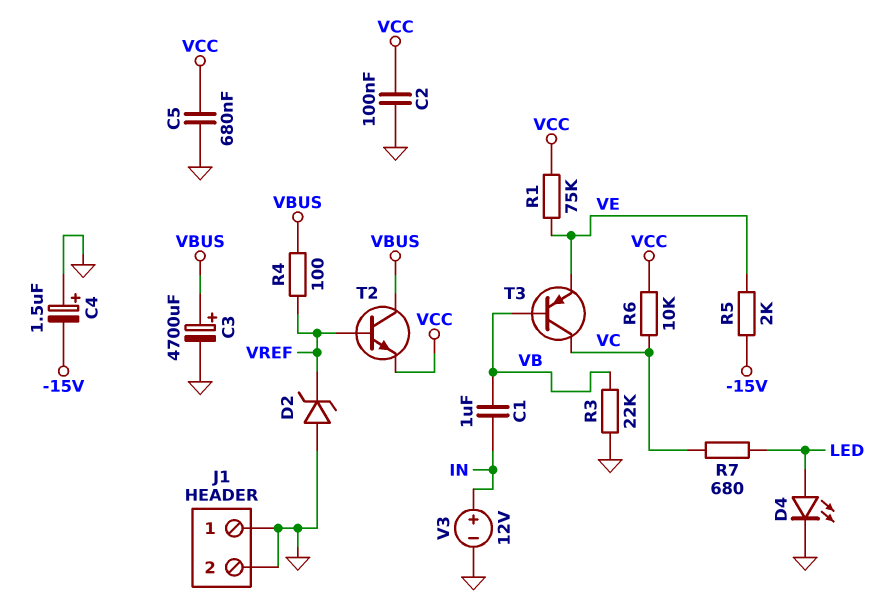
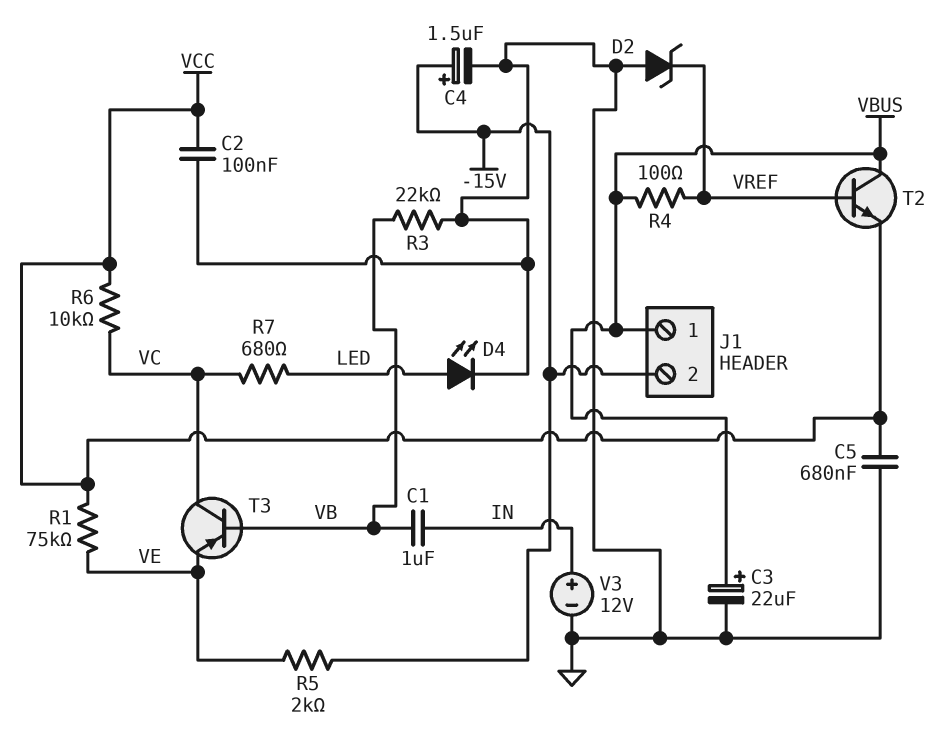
C3: 4700uF (plus VBUS, minus GND) -> 22uF (plus VBUS, minus GND)
C4: 1.5uF (plus GND, minus -15V) -> 1.5uF (plus -15V, minus GND)
J1 pin 1: GND -> VBUS
J1 pin 2: GND -> -15V

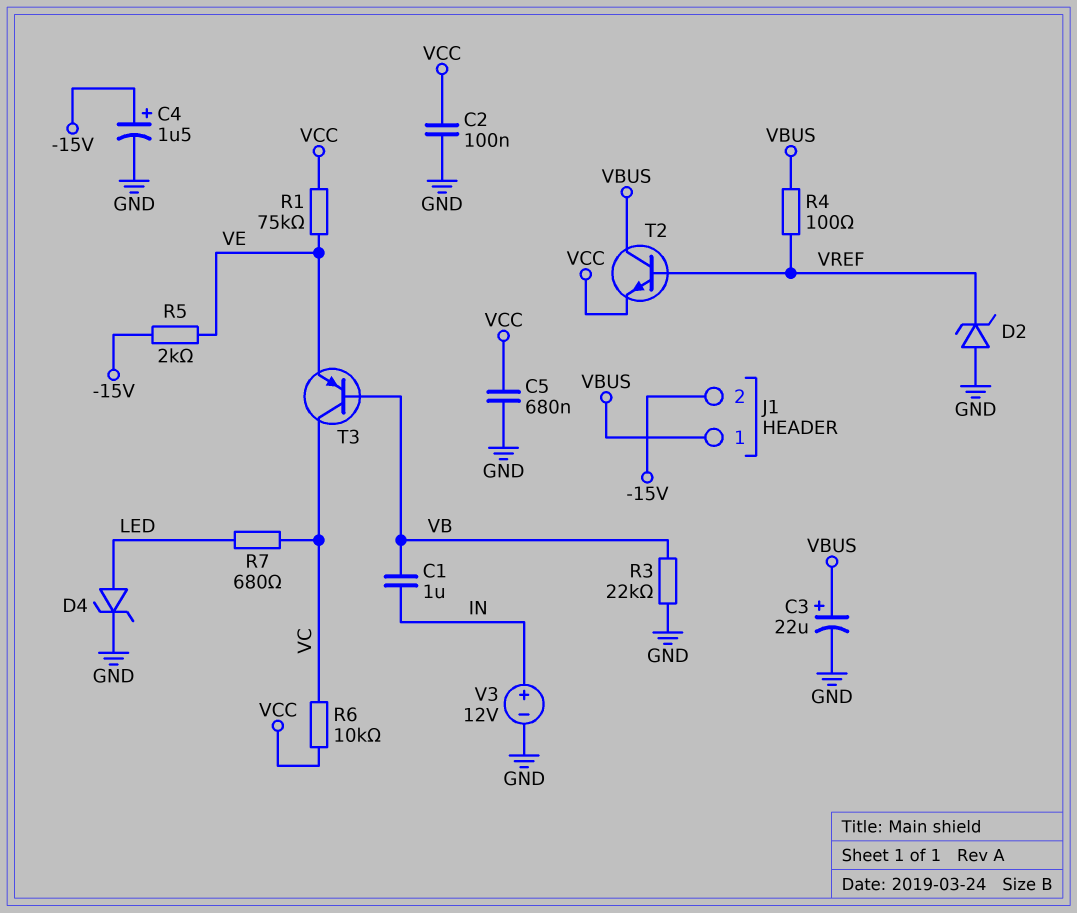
D4: LED (A LED, K GND) -> zener (A LED, K GND)

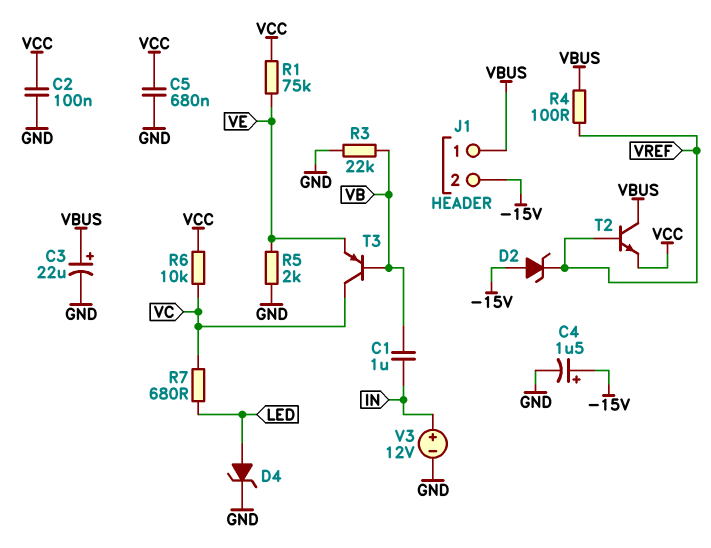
D2: zener (A GND, K VREF) -> zener (A -15V, K VREF)
R5: 2k (-15V, VE) -> 2k (GND, VE)

